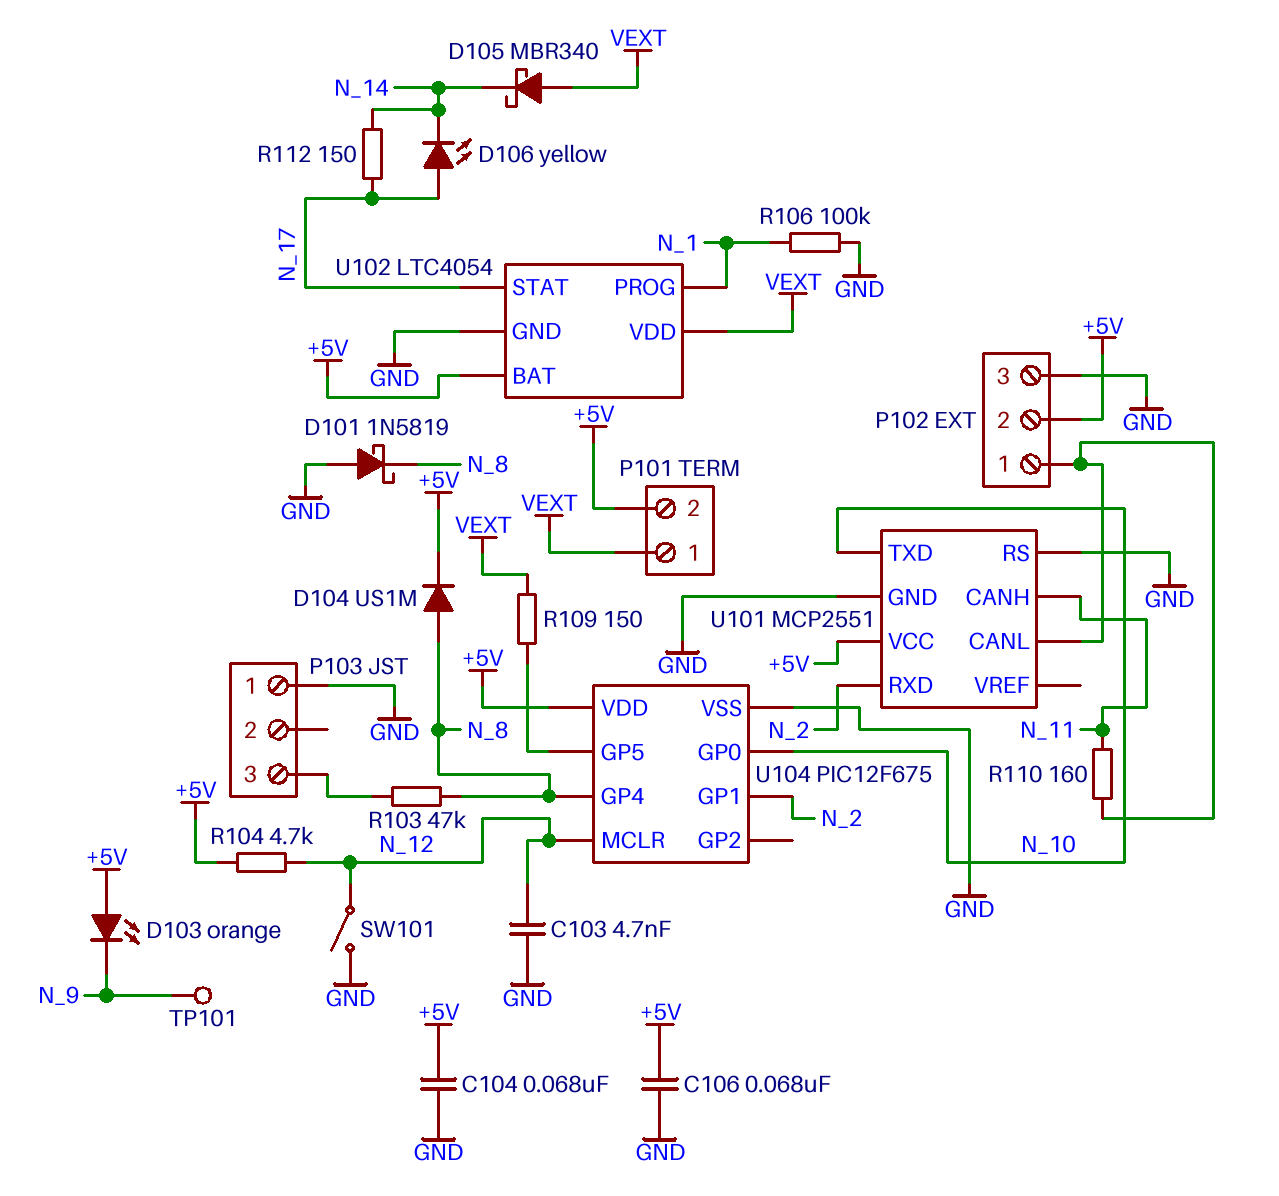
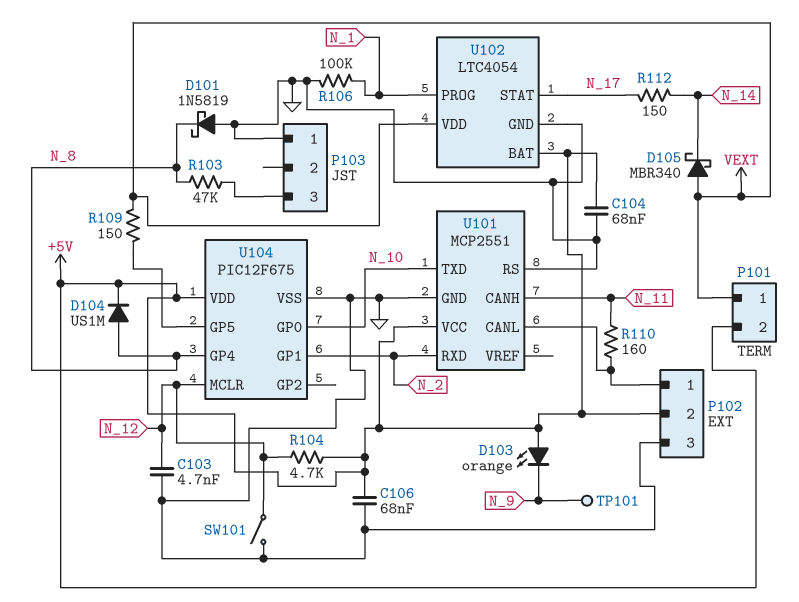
D106: LED yellow (A N_17, K N_14) -> none

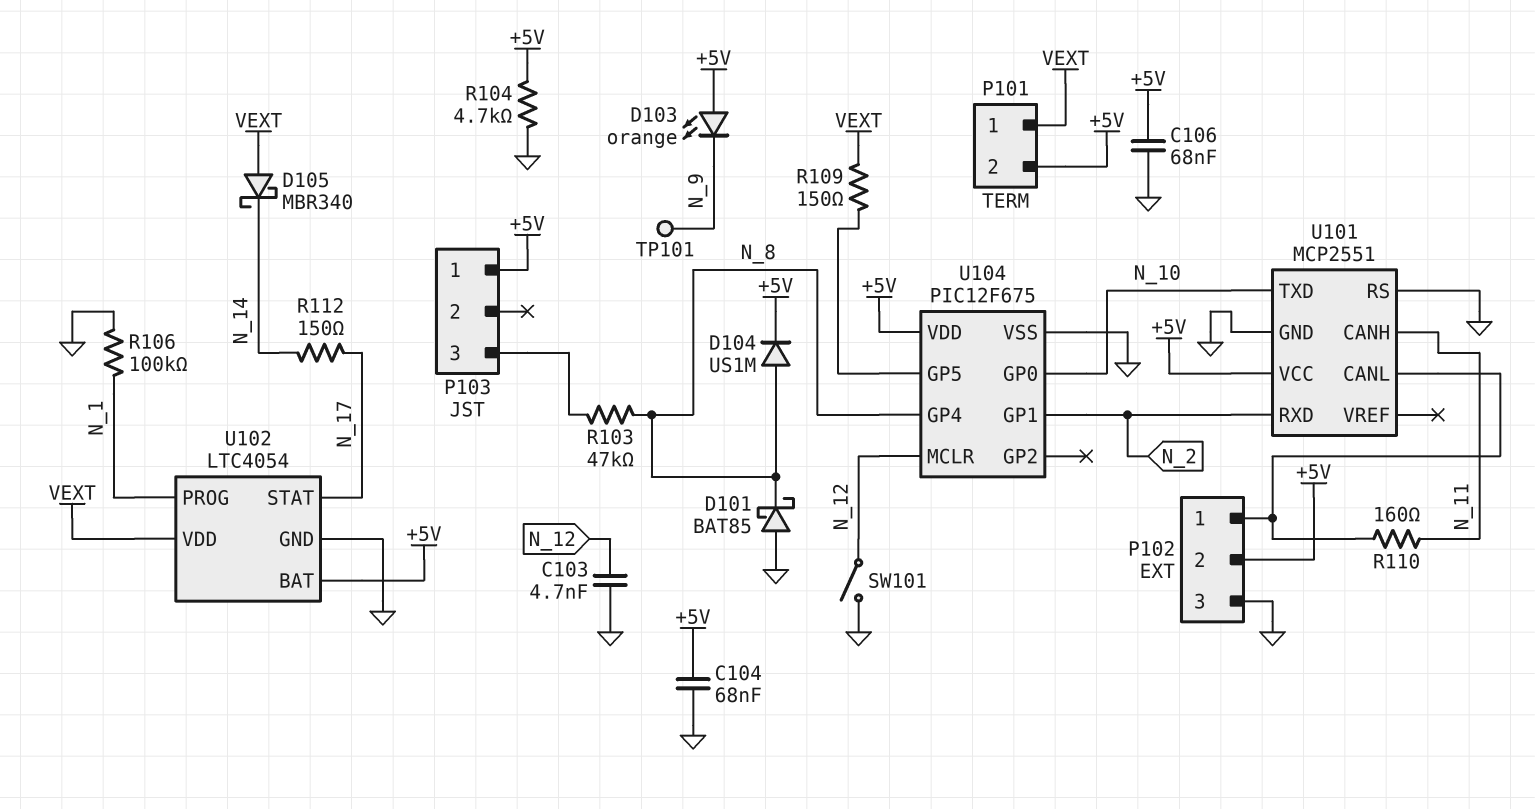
D101: schottky 1N5819 (A GND, K N_8) -> schottky BAT85 (A GND, K N_8)
P103 pin 1: GND -> +5V
R104: 4.7k (+5V, N_12) -> 4.7k (+5V, GND)

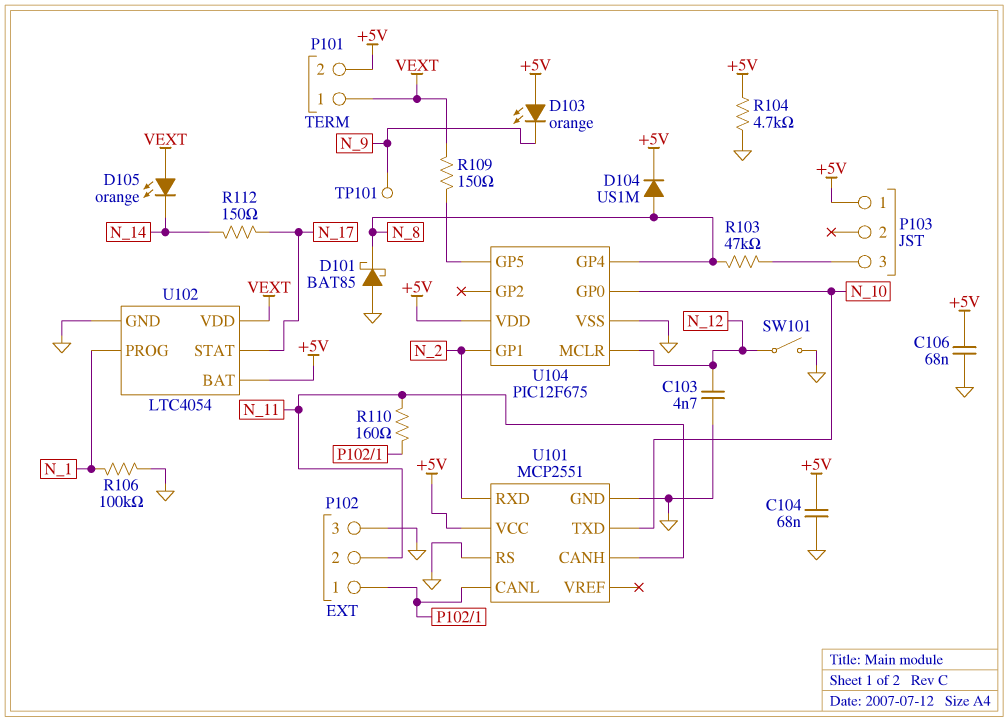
D105: schottky MBR340 (A VEXT, K N_14) -> LED orange (A VEXT, K N_14)
P102 pin 2: +5V -> N_11

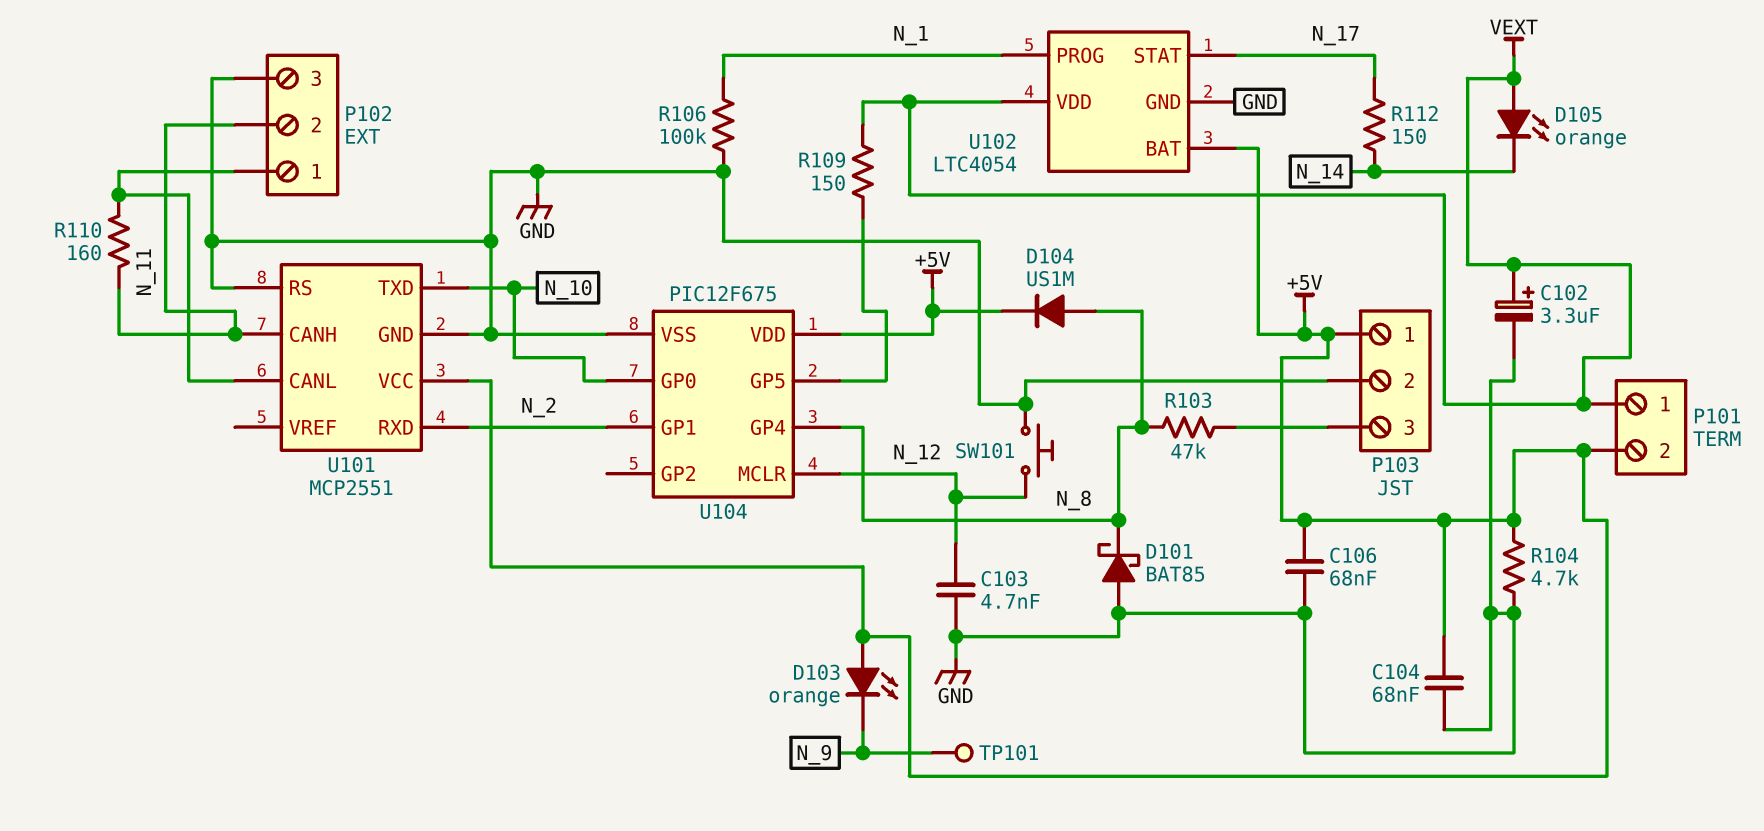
C102: none -> 3.3uF (plus VEXT, minus GND)
P103 pin 2: none -> GND
SW101: switch (GND, N_12) -> button (GND, N_12)

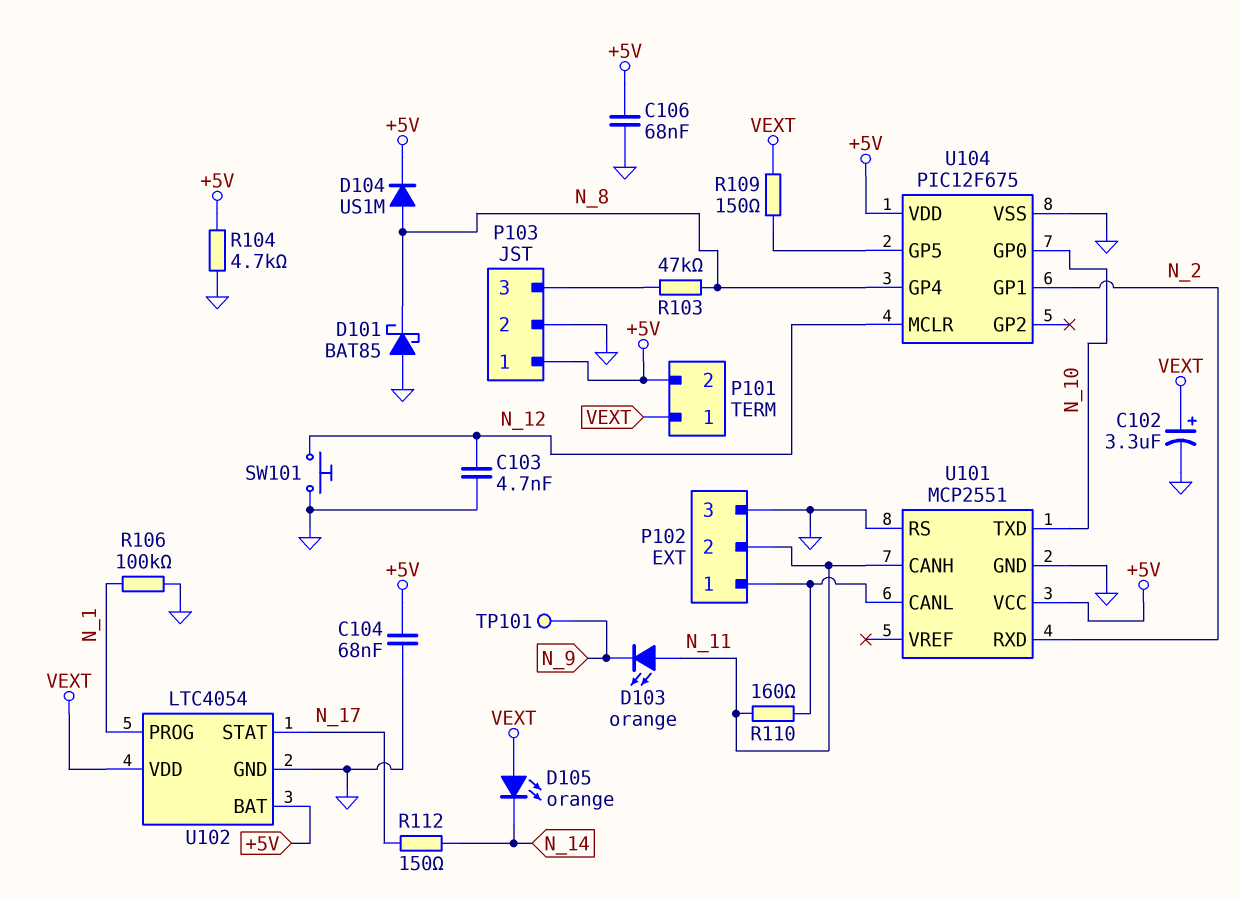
D103: LED orange (A +5V, K N_9) -> LED orange (A N_11, K N_9)

